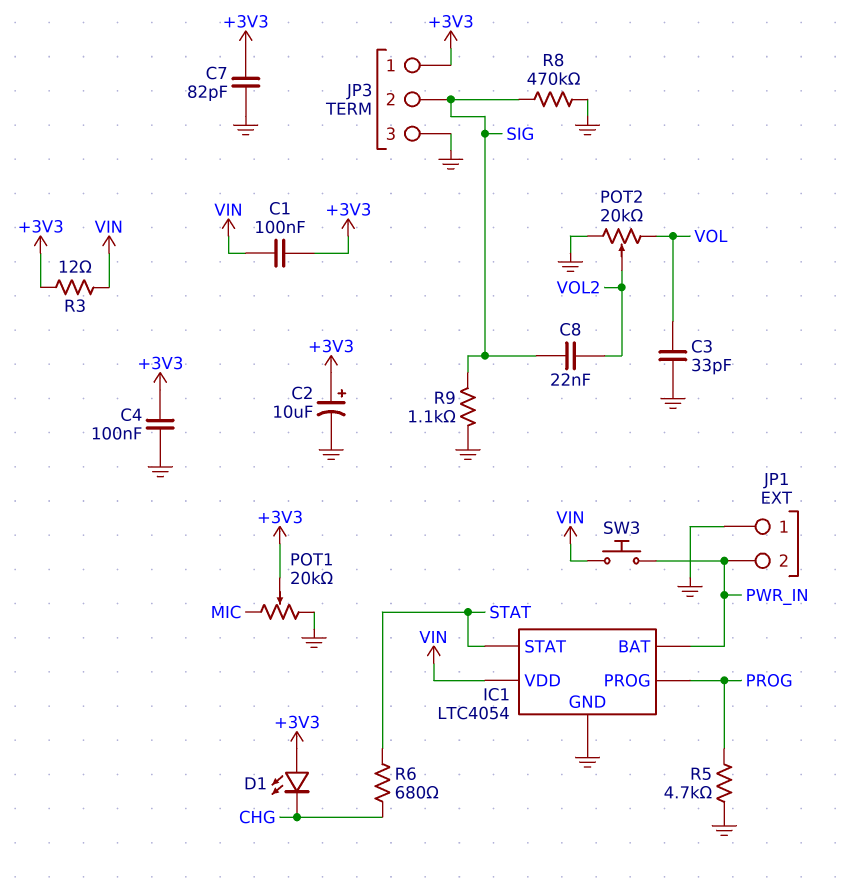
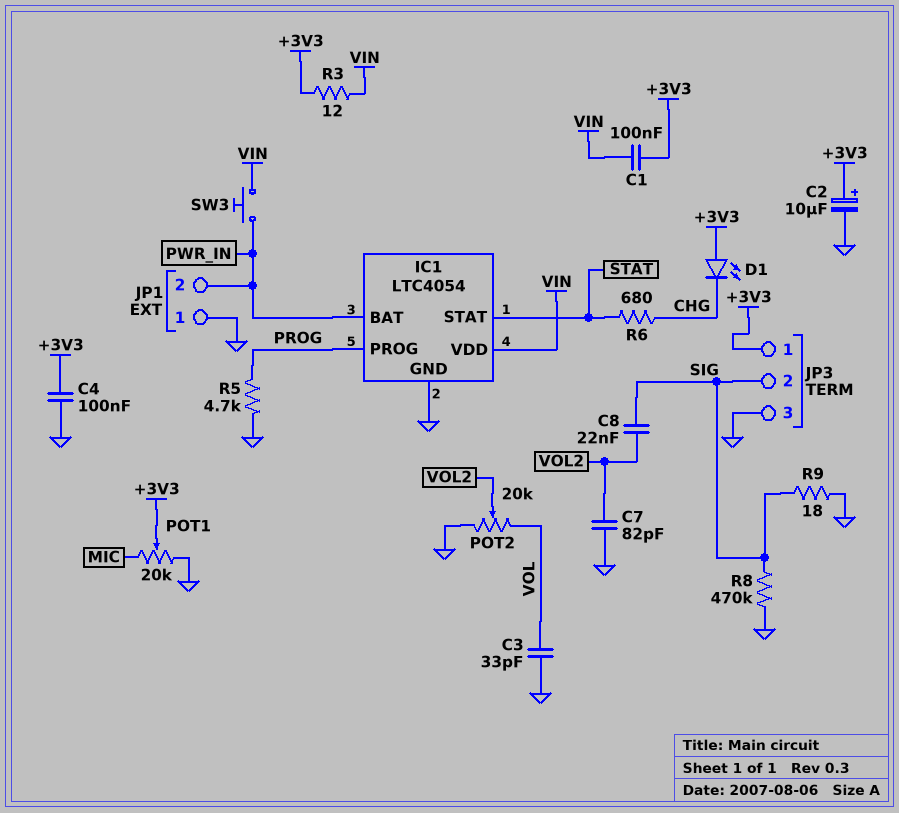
C7: 82pF (+3V3, GND) -> 82pF (GND, VOL2)
R9: 1.1k (GND, SIG) -> 18 (GND, SIG)

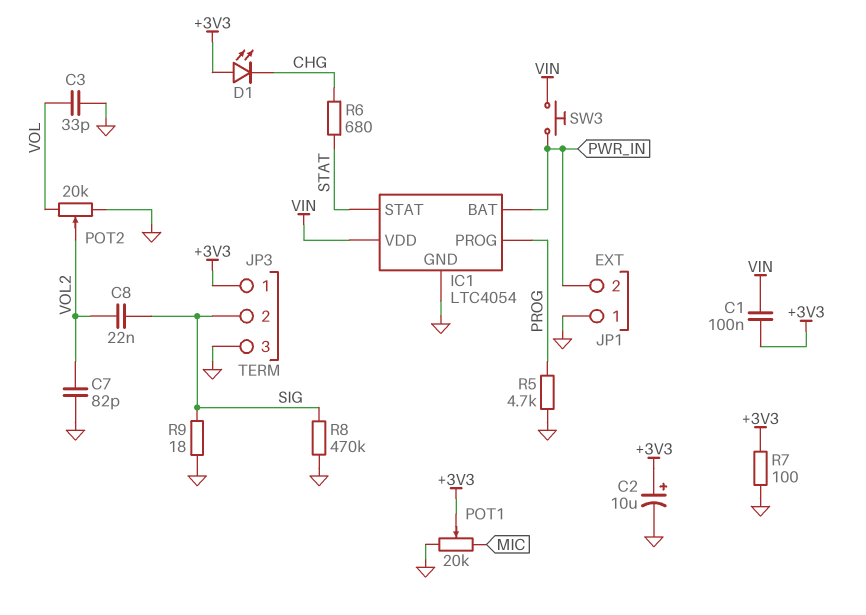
C4: 100nF (+3V3, GND) -> none
R3: 12 (+3V3, VIN) -> none
R7: none -> 100 (+3V3, GND)

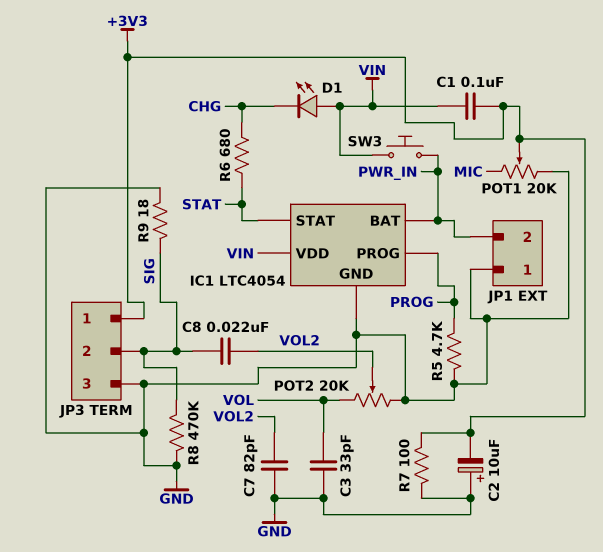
C2: 10uF (plus +3V3, minus GND) -> 10uF (plus GND, minus +3V3)
D1: LED (A +3V3, K CHG) -> LED (A VIN, K CHG)

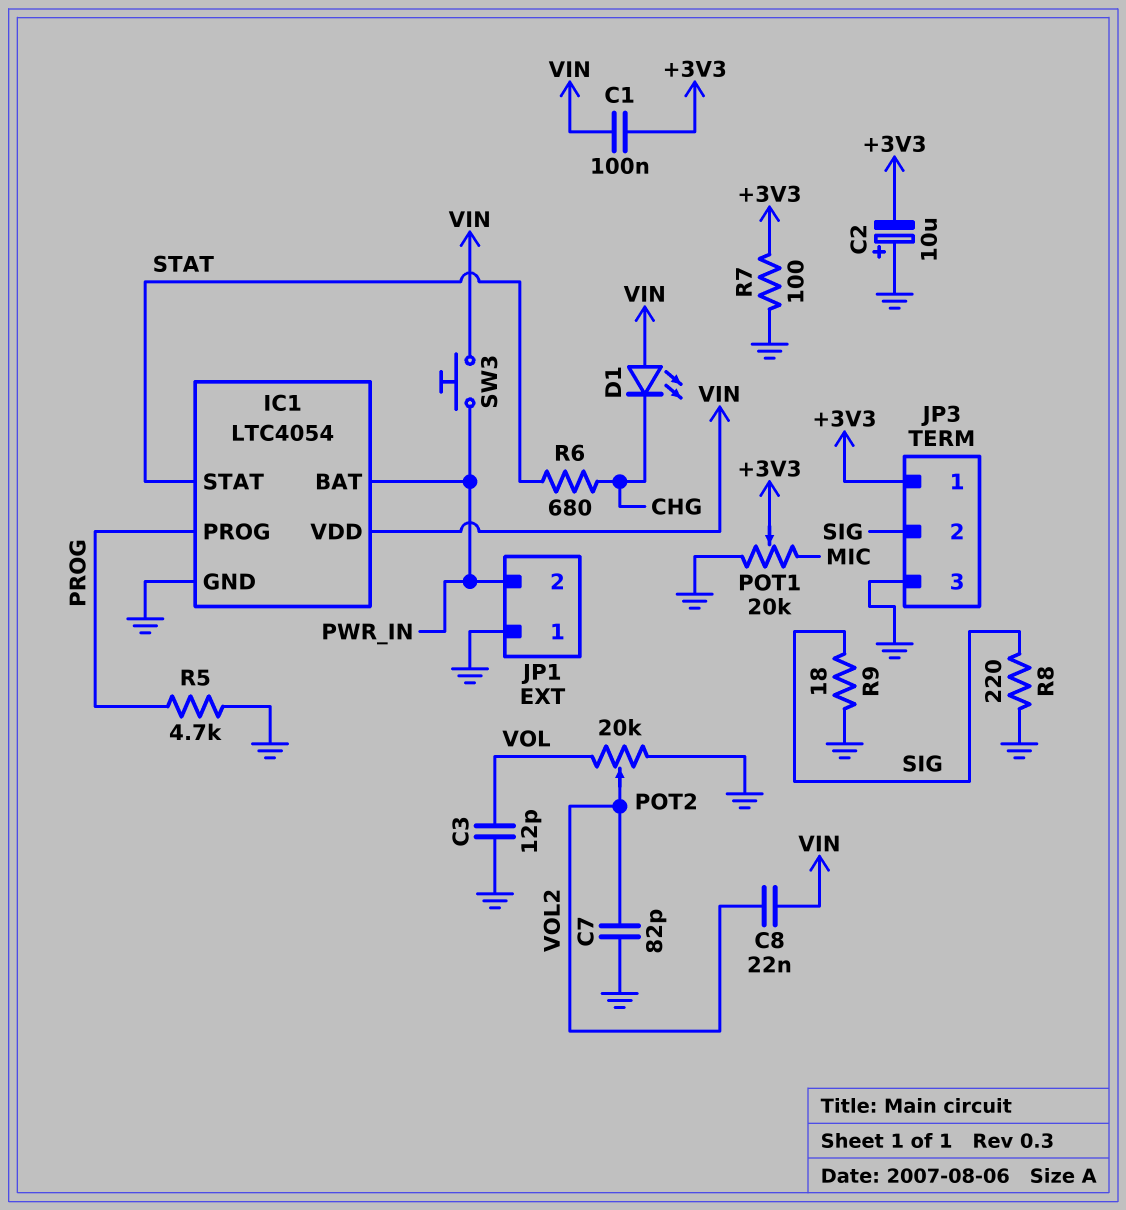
C3: 33pF (GND, VOL) -> 12pF (GND, VOL)
C8: 22nF (SIG, VOL2) -> 22nF (VIN, VOL2)
R8: 470k (GND, SIG) -> 220 (GND, SIG)

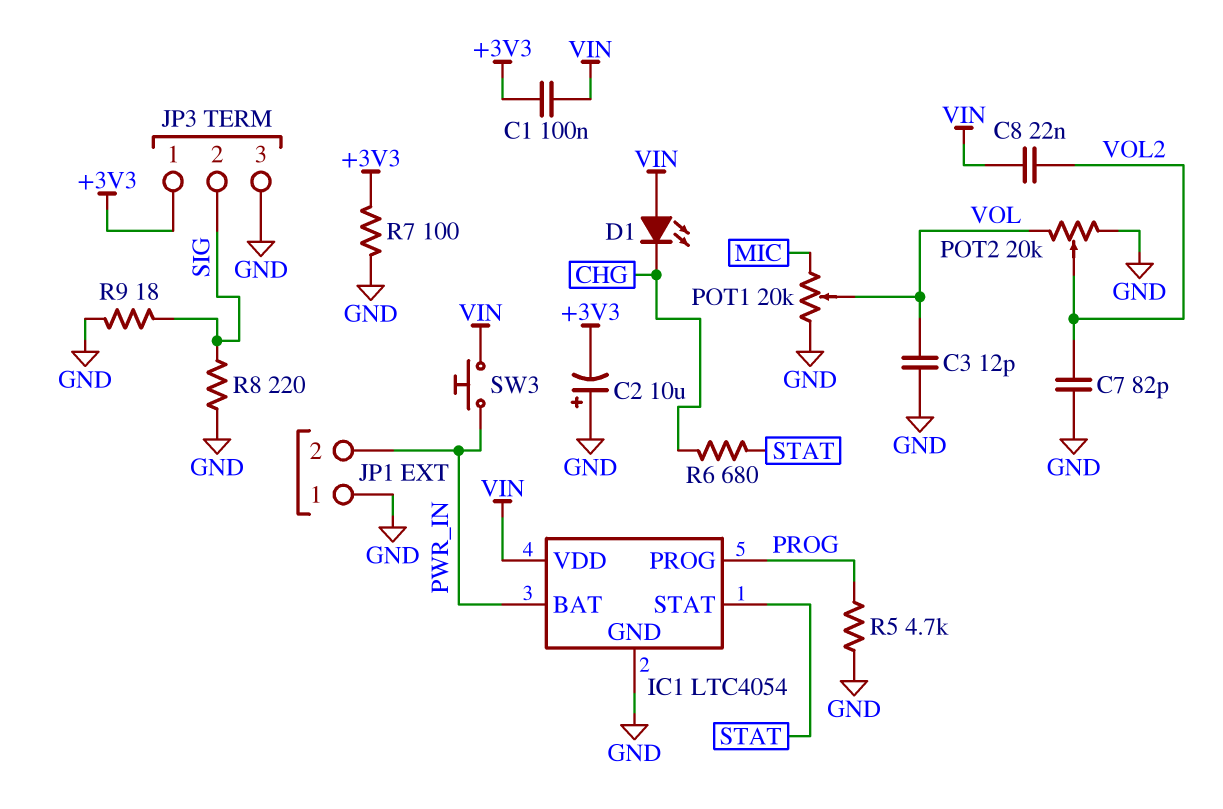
POT1: 20k (GND, MIC, wiper +3V3) -> 20k (GND, MIC, wiper VOL)

